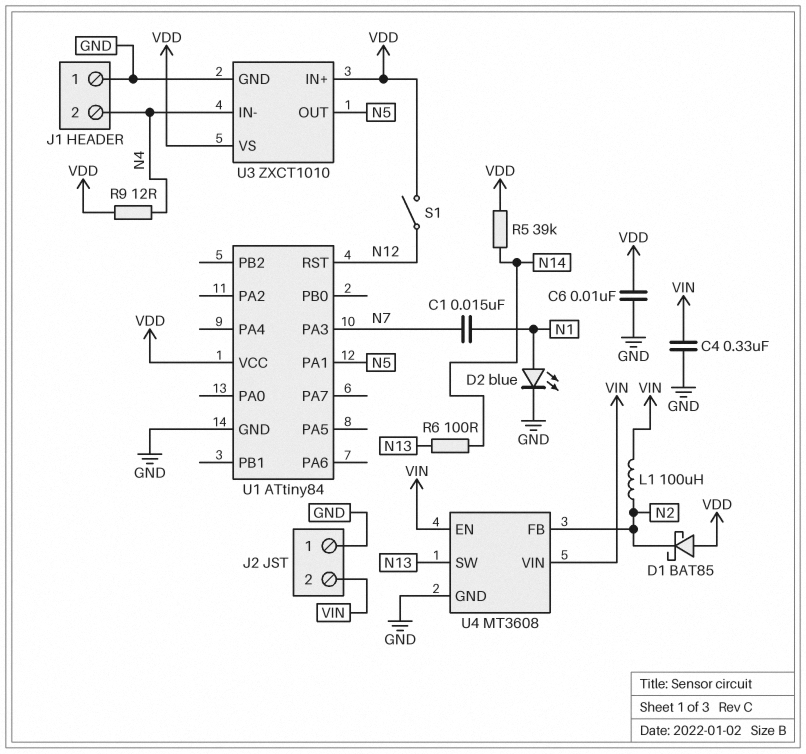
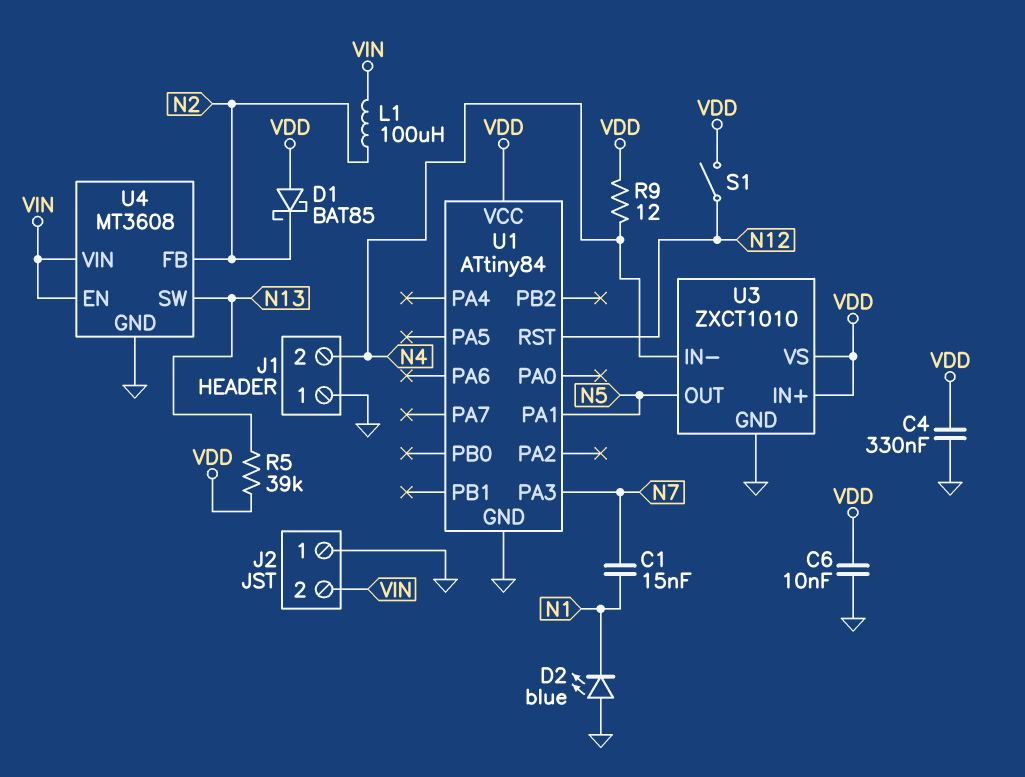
C4: 330nF (GND, VIN) -> 330nF (GND, VDD)
D2: LED blue (A N1, K GND) -> LED blue (A GND, K N1)
R5: 39k (N14, VDD) -> 39k (N13, VDD)
R6: 100 (N13, N14) -> none

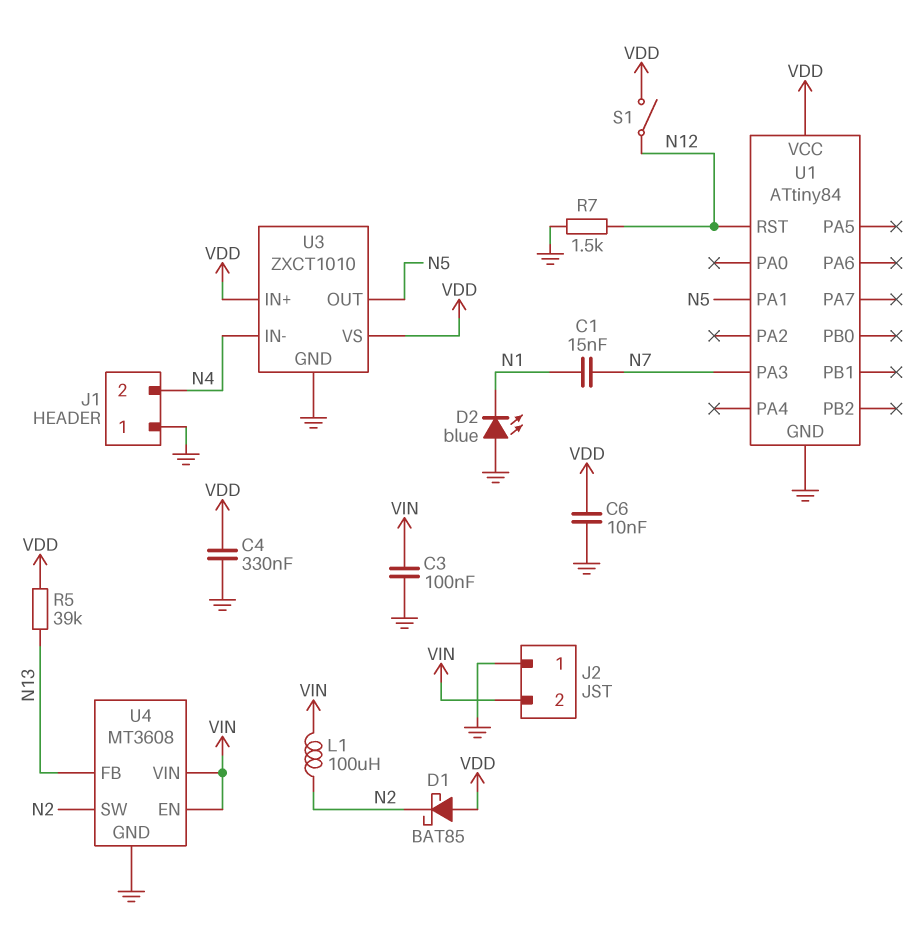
C3: none -> 100nF (GND, VIN)
R7: none -> 1.5k (GND, N12)
R9: 12 (N4, VDD) -> none
U4 pin FB: N2 -> N13
U4 pin SW: N13 -> N2

